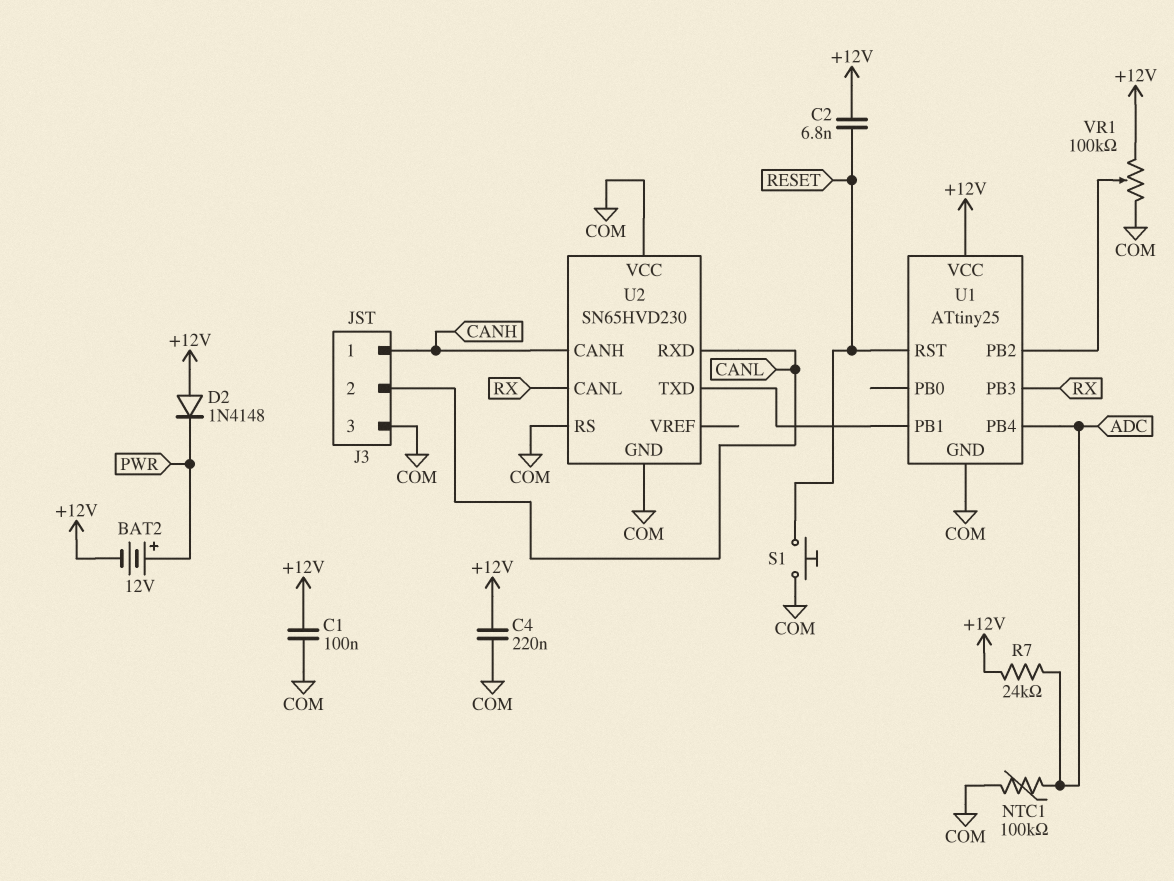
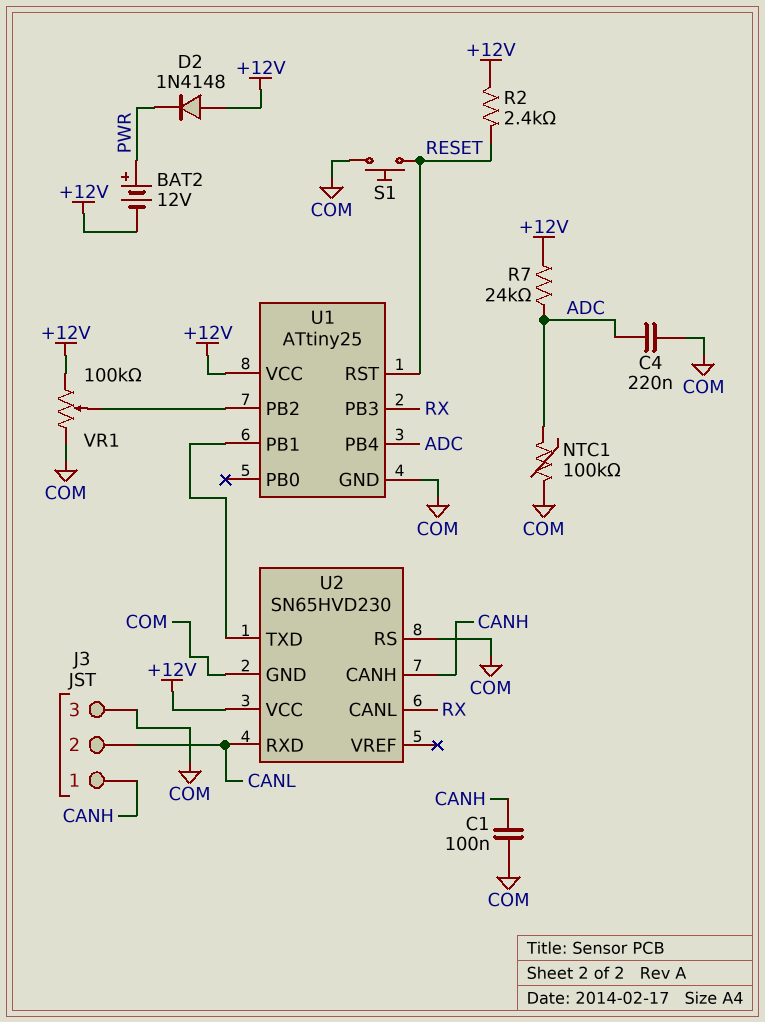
C1: 100nF (+12V, COM) -> 100nF (CANH, COM)
C2: 6.8nF (+12V, RESET) -> none
C4: 220nF (+12V, COM) -> 220nF (ADC, COM)
R2: none -> 2.4k (+12V, RESET)
U2 pin VCC: COM -> +12V

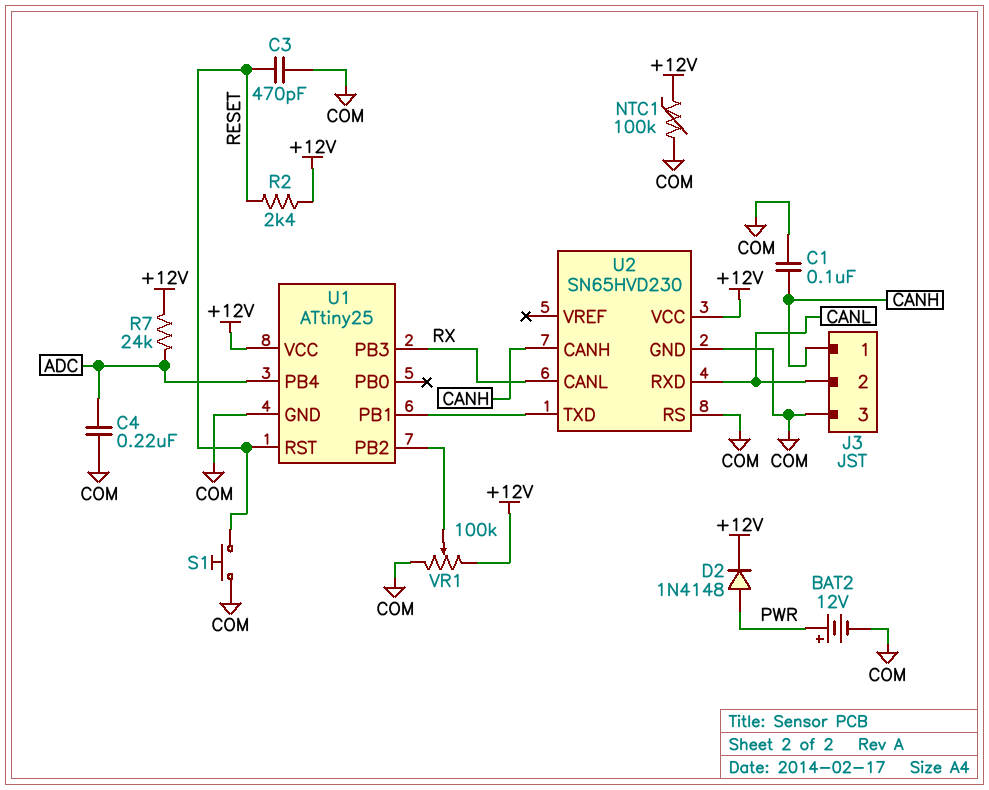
BAT2: 12V (plus PWR, minus +12V) -> 12V (plus PWR, minus COM)
C3: none -> 470pF (COM, RESET)
D2: diode 1N4148 (A +12V, K PWR) -> diode 1N4148 (A PWR, K +12V)
NTC1: 100k (ADC, COM) -> 100k (+12V, COM)

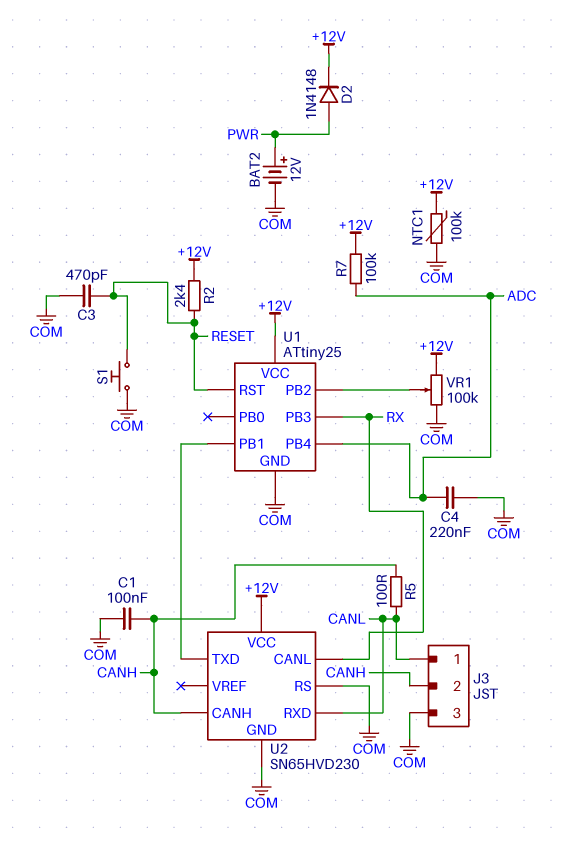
J3 pin 1: CANH -> CANL
J3 pin 2: CANL -> CANH
R5: none -> 100 (CANH, CANL)
R7: 24k (+12V, ADC) -> 100k (+12V, ADC)

